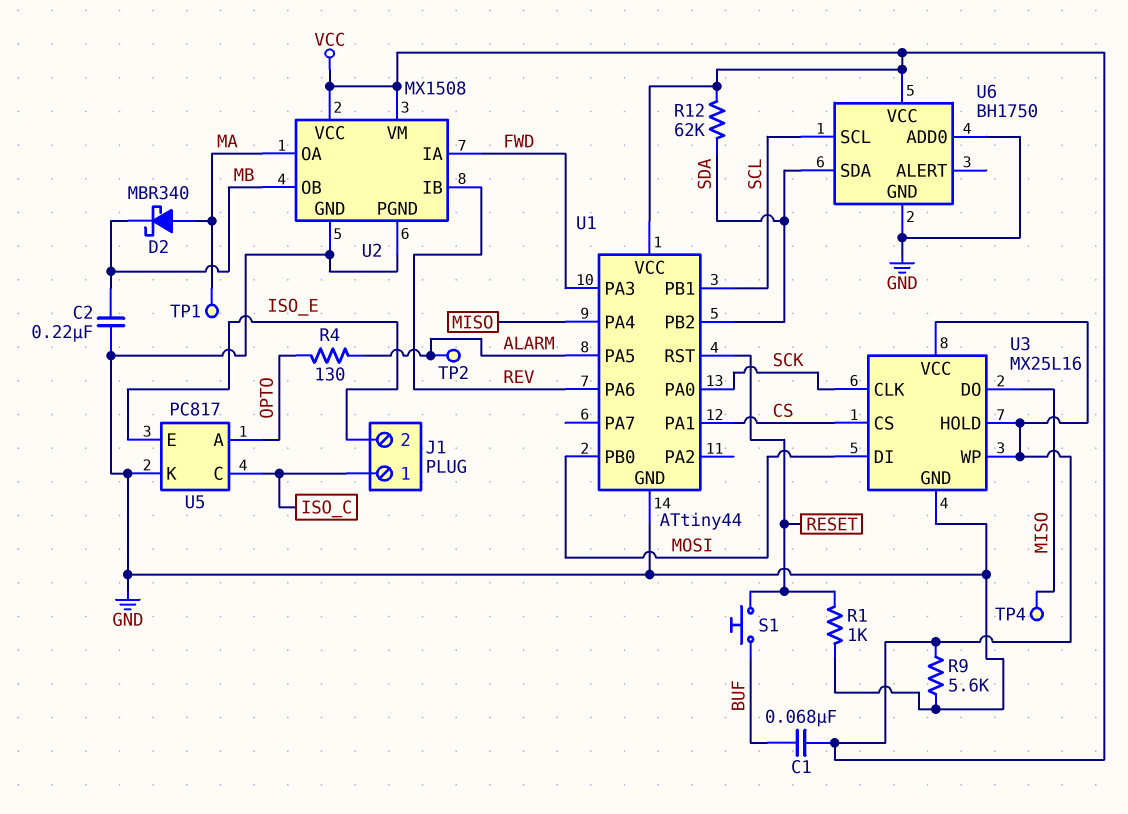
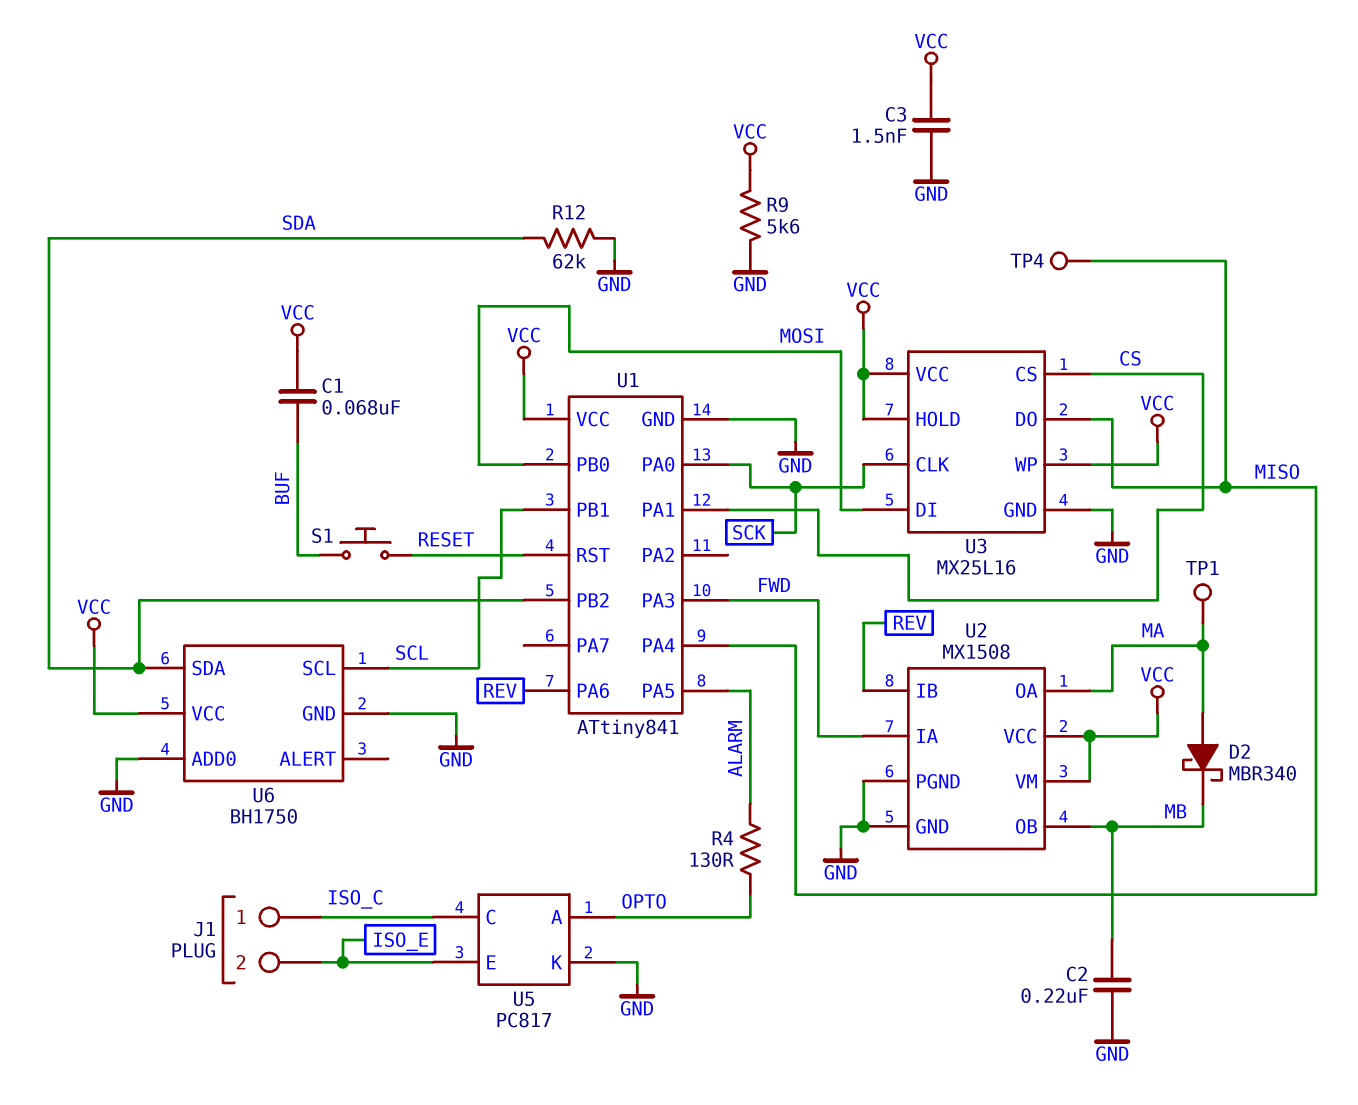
C3: none -> 1.5nF (GND, VCC)
R1: 1k (GND, RESET) -> none
R12: 62k (SDA, VCC) -> 62k (GND, SDA)
TP2: test point (ALARM) -> none
U1: ATtiny44 -> ATtiny841

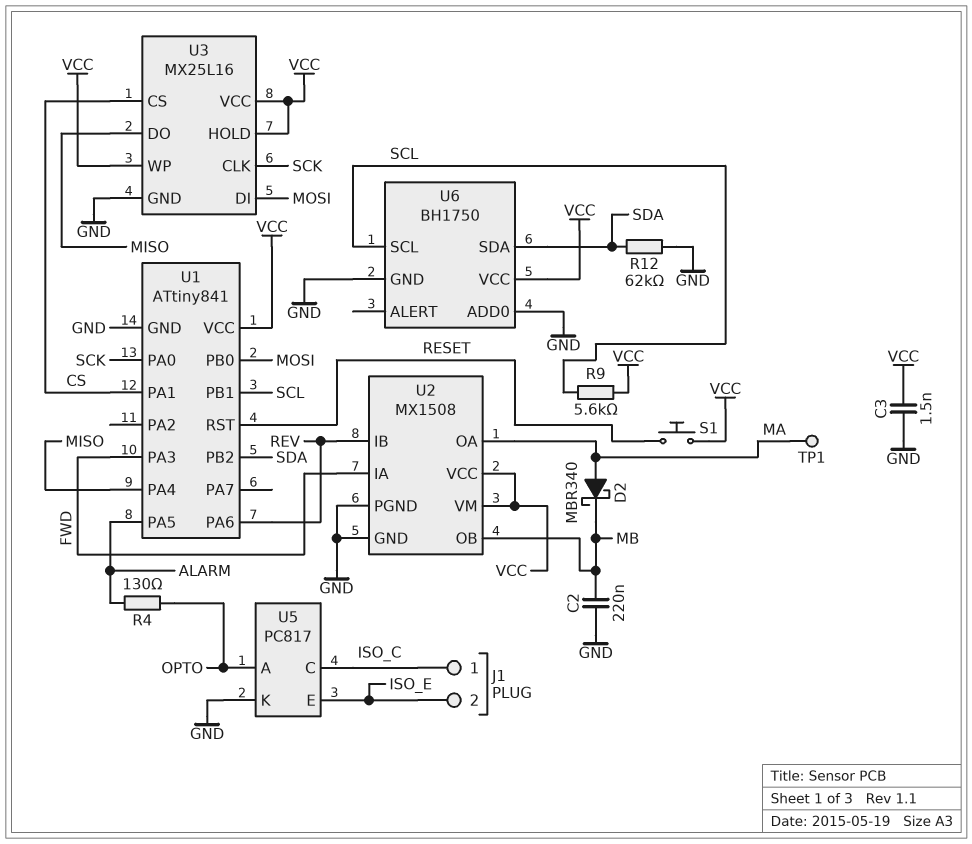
C1: 68nF (BUF, VCC) -> none
R9: 5.6k (GND, VCC) -> 5.6k (SCL, VCC)
S1: button (BUF, RESET) -> button (RESET, VCC)
TP4: test point (MISO) -> none

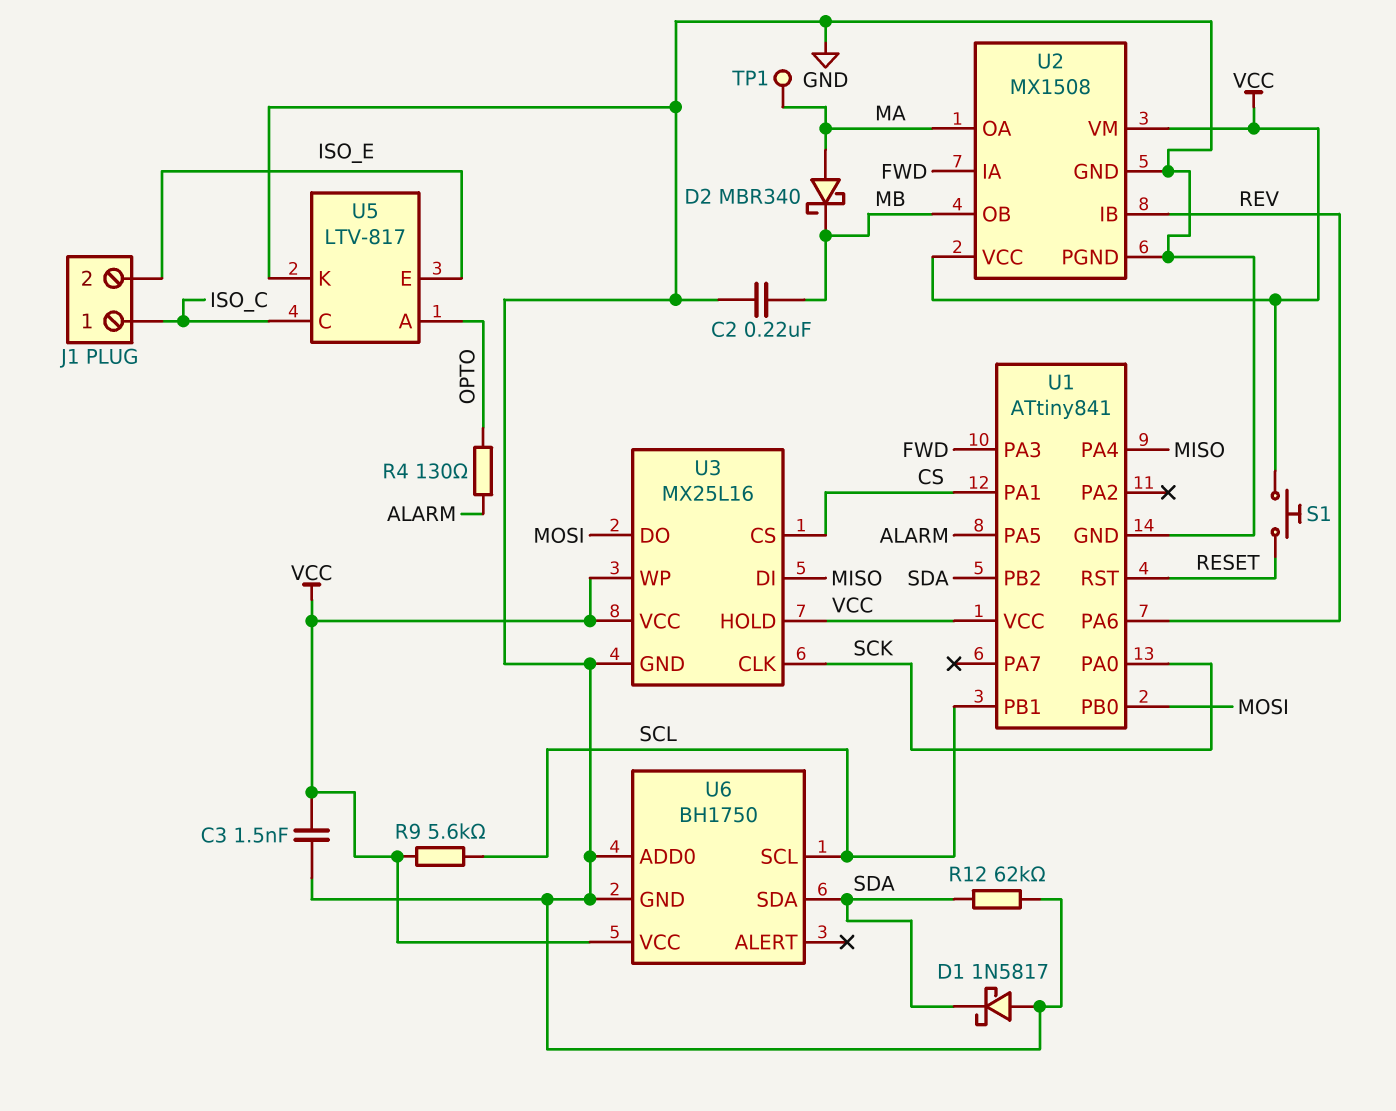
D1: none -> schottky 1N5817 (A GND, K SDA)
U3 pin DI: MOSI -> MISO
U3 pin DO: MISO -> MOSI
U5: PC817 -> LTV-817

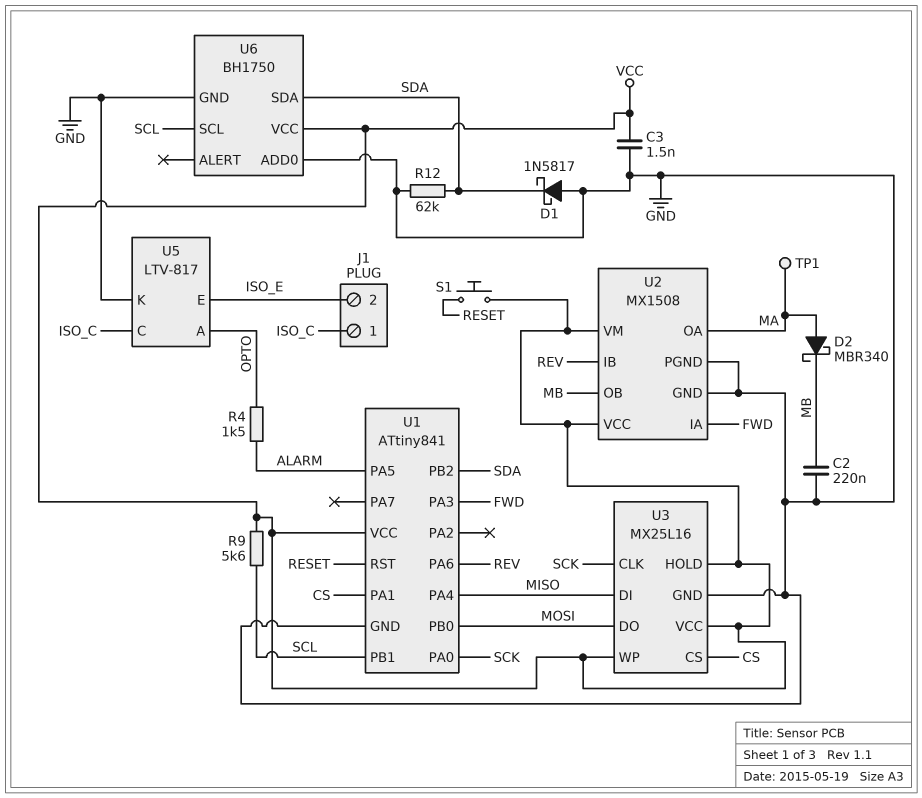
R4: 130 (ALARM, OPTO) -> 1.5k (ALARM, OPTO)

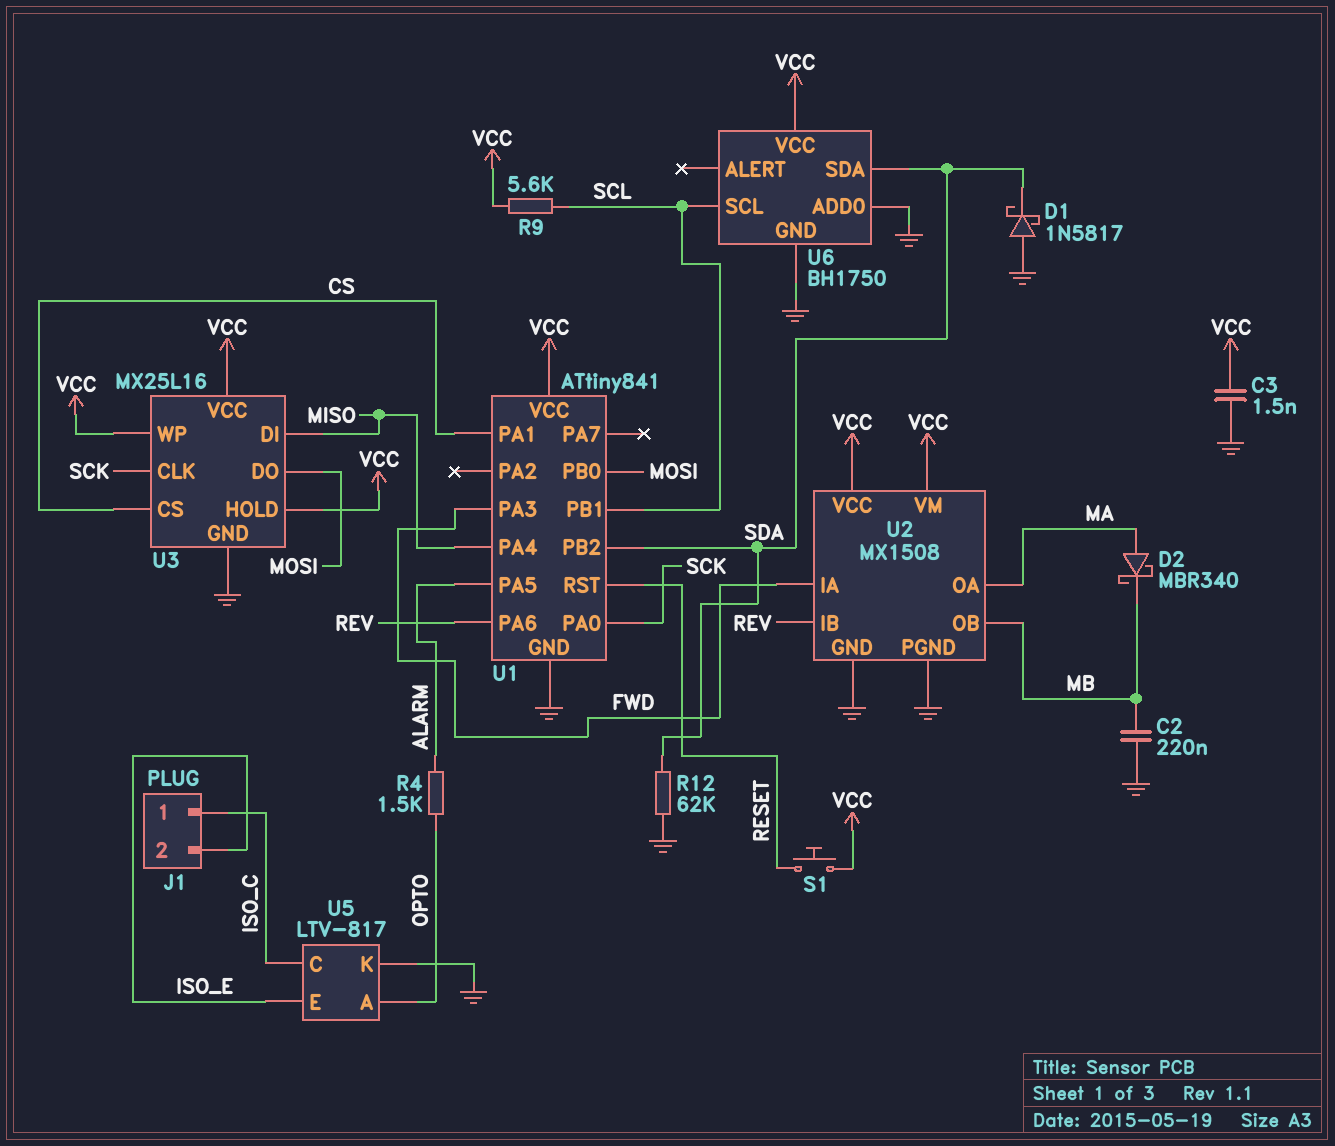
TP1: test point (MA) -> none

